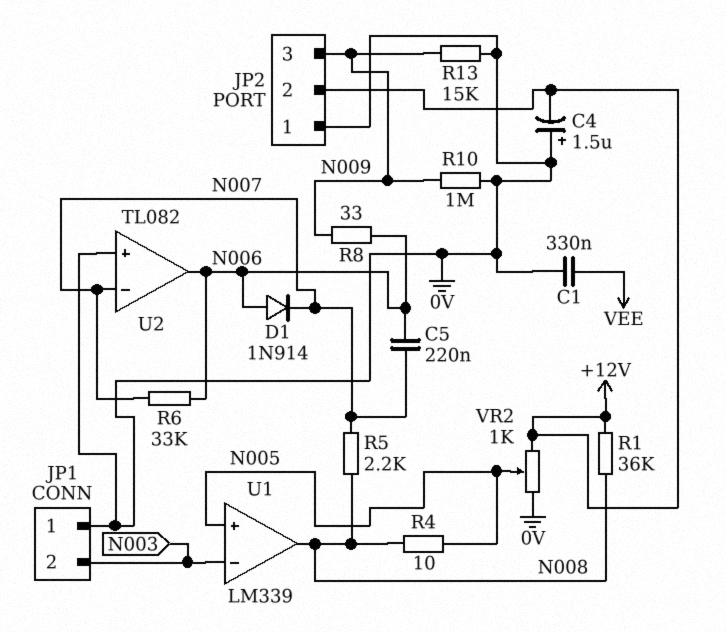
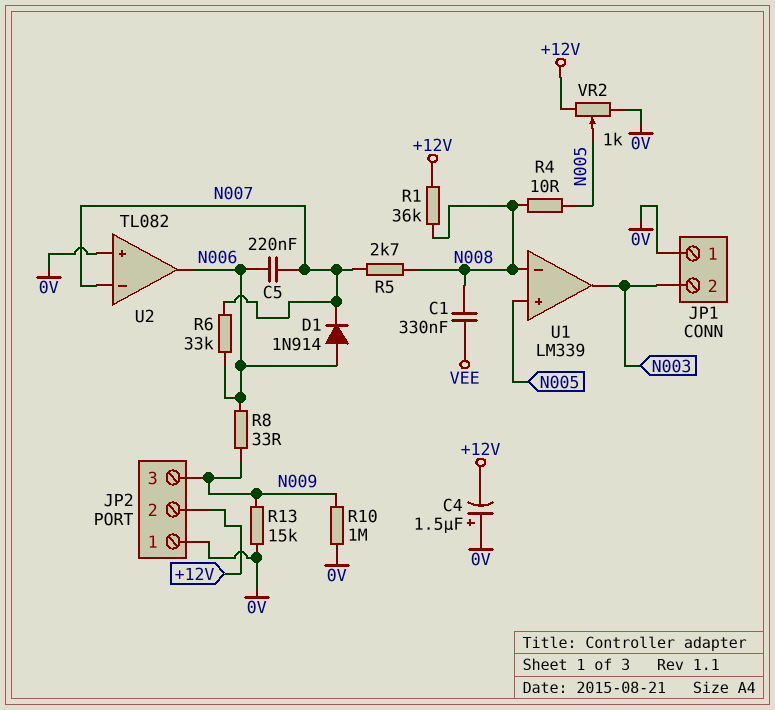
C1: 330nF (0V, VEE) -> 330nF (N008, VEE)
R5: 2.2k (N007, N008) -> 2.7k (N007, N008)
U1 pin in-: N003 -> N008
U1 pin out: N008 -> N003

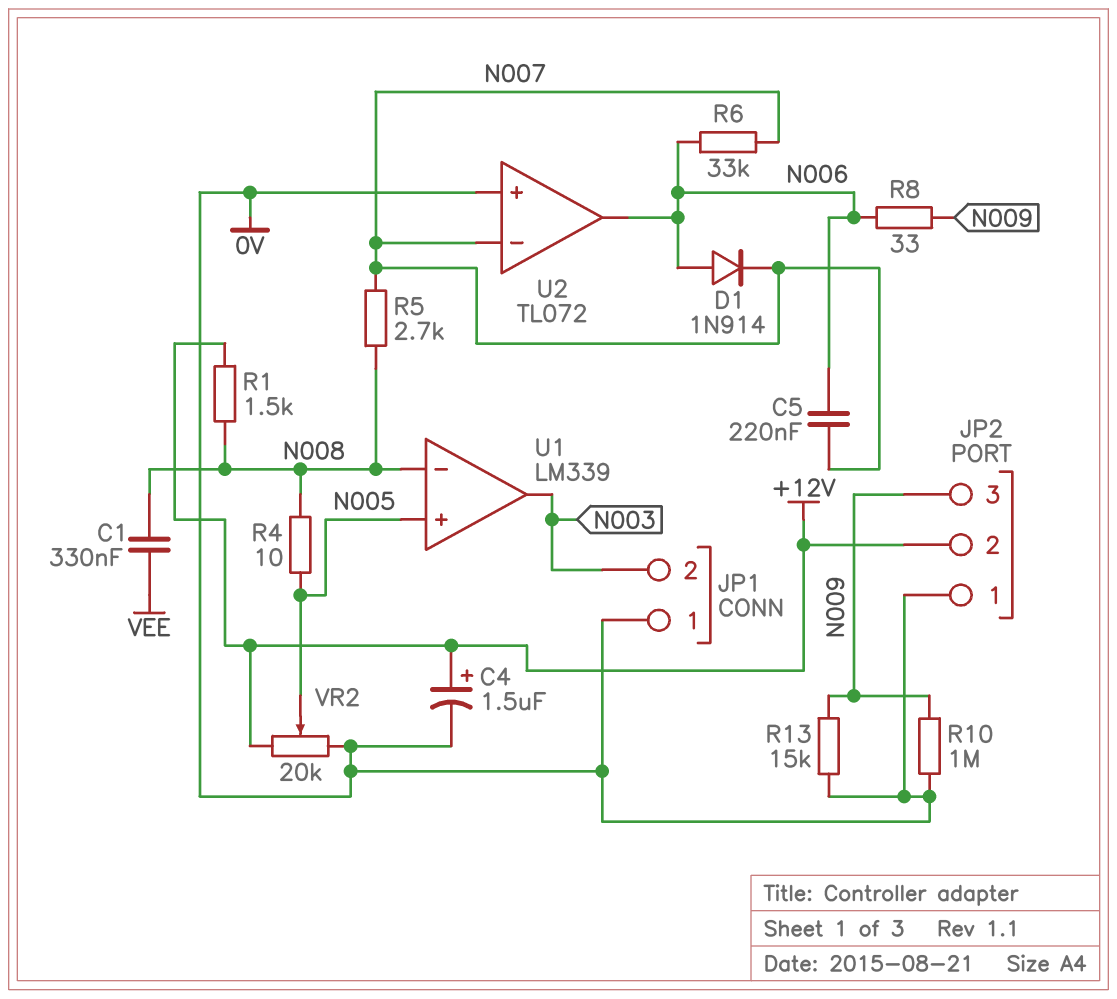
C4: 1.5uF (plus 0V, minus +12V) -> 1.5uF (plus +12V, minus 0V)
R1: 36k (+12V, N008) -> 1.5k (+12V, N008)
U2: TL082 -> TL072
VR2: 1k (+12V, 0V, wiper N005) -> 20k (+12V, 0V, wiper N005)

